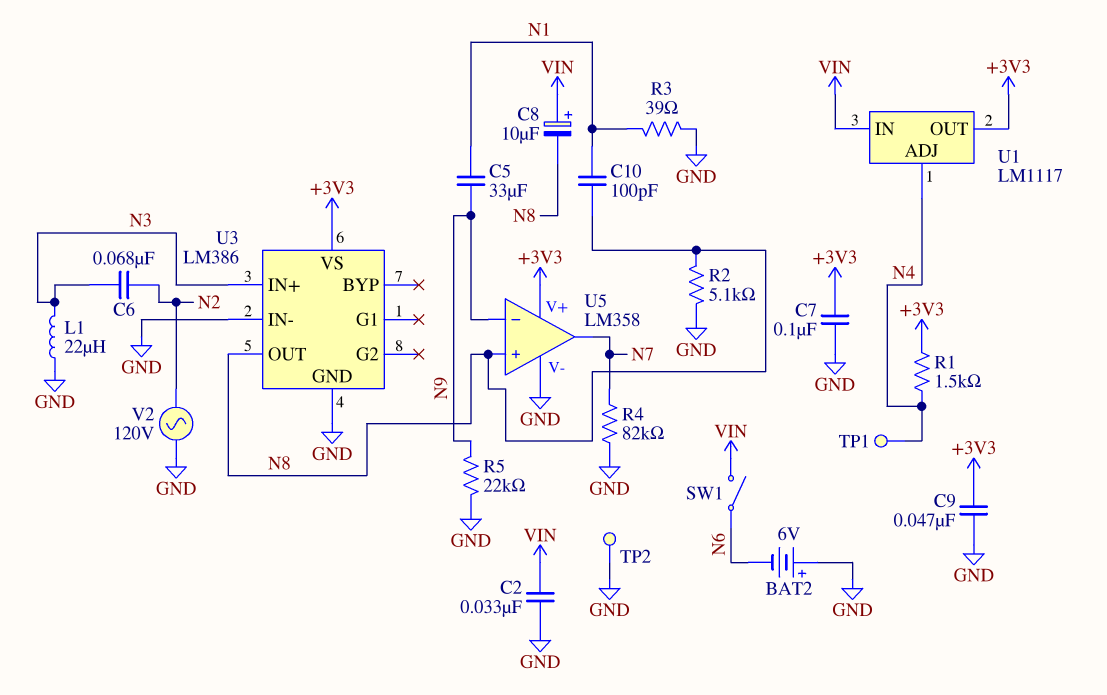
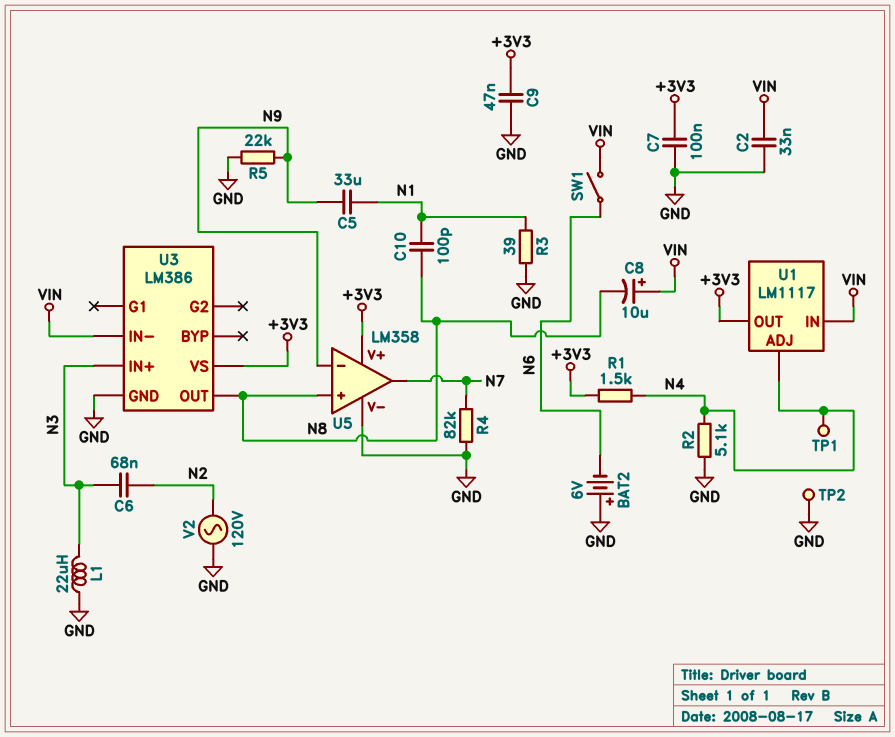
R2: 5.1k (GND, N8) -> 5.1k (GND, N4)
U3 pin IN-: GND -> VIN

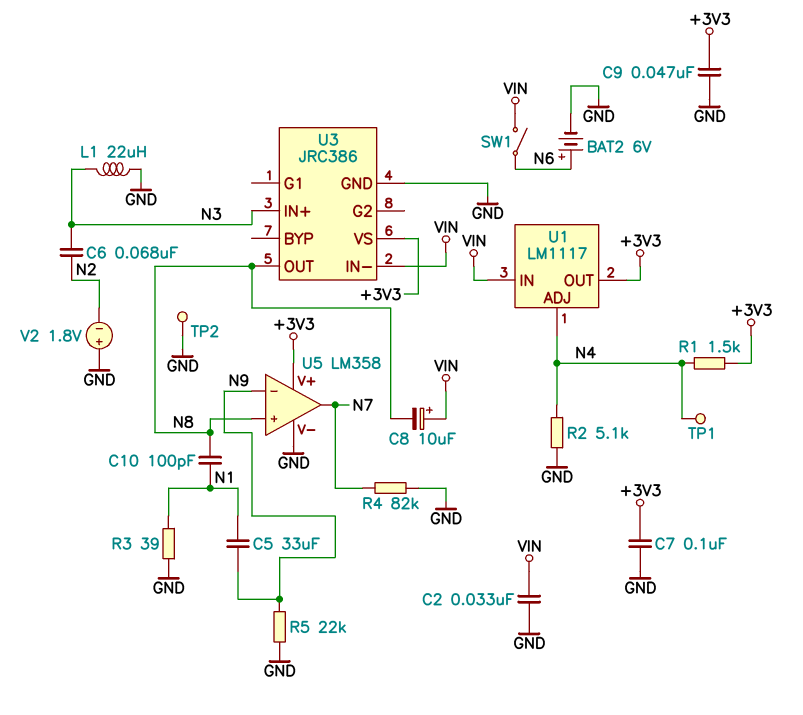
BAT2: 6V (plus GND, minus N6) -> 6V (plus N6, minus GND)
U3: LM386 -> JRC386
V2: AC 120V (GND, N2) -> 1.8V (plus GND, minus N2)

